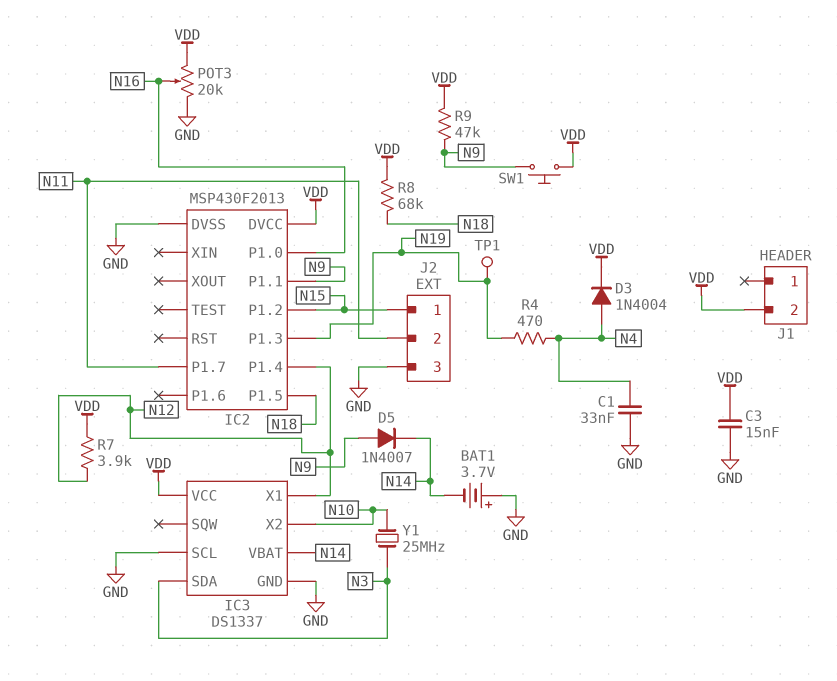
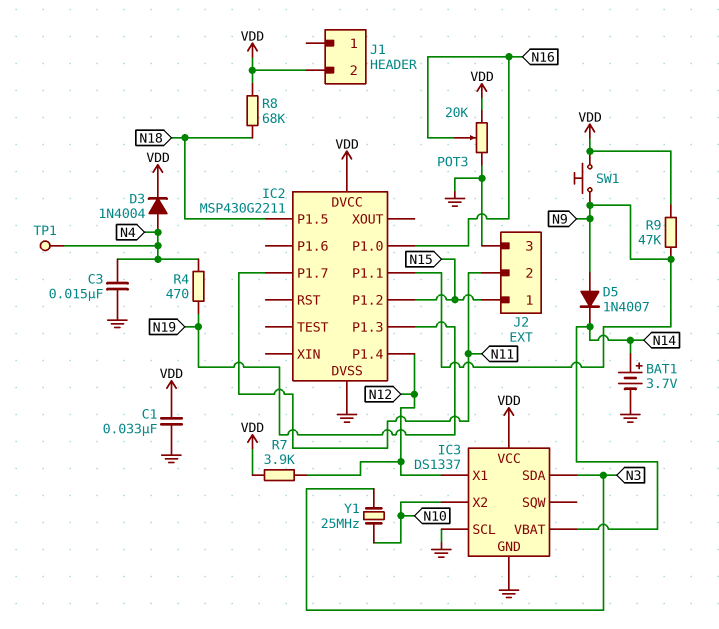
BAT1: 3.7V (plus GND, minus N14) -> 3.7V (plus N14, minus GND)
C1: 33nF (GND, N4) -> 33nF (GND, VDD)
C3: 15nF (GND, VDD) -> 15nF (GND, N4)
IC2: MSP430F2013 -> MSP430G2211
TP1: test point (N19) -> test point (N4)

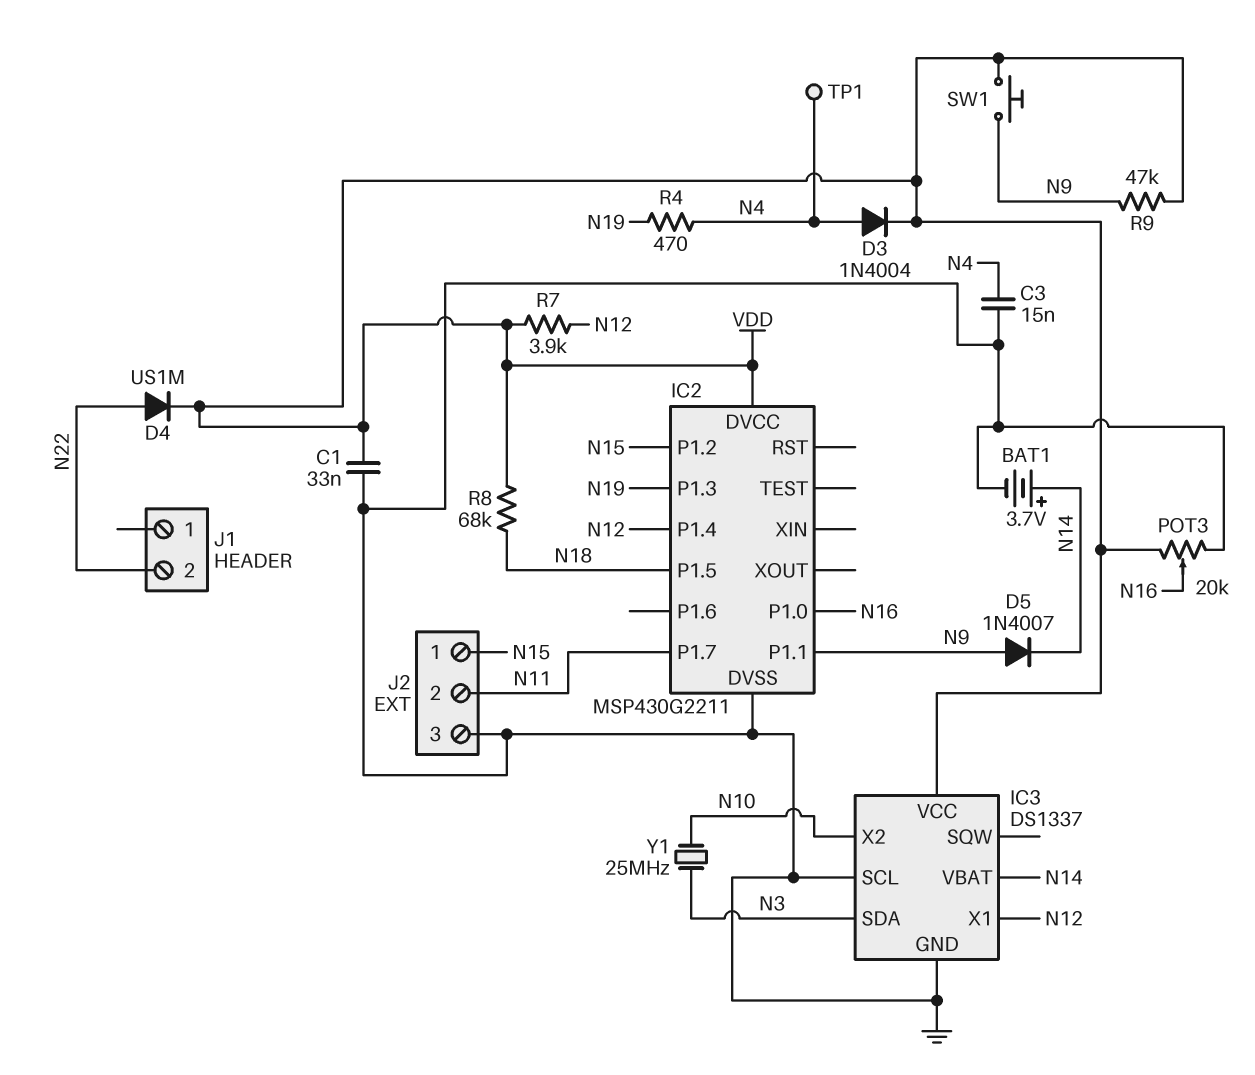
D4: none -> diode US1M (A N22, K VDD)
J1 pin 2: VDD -> N22

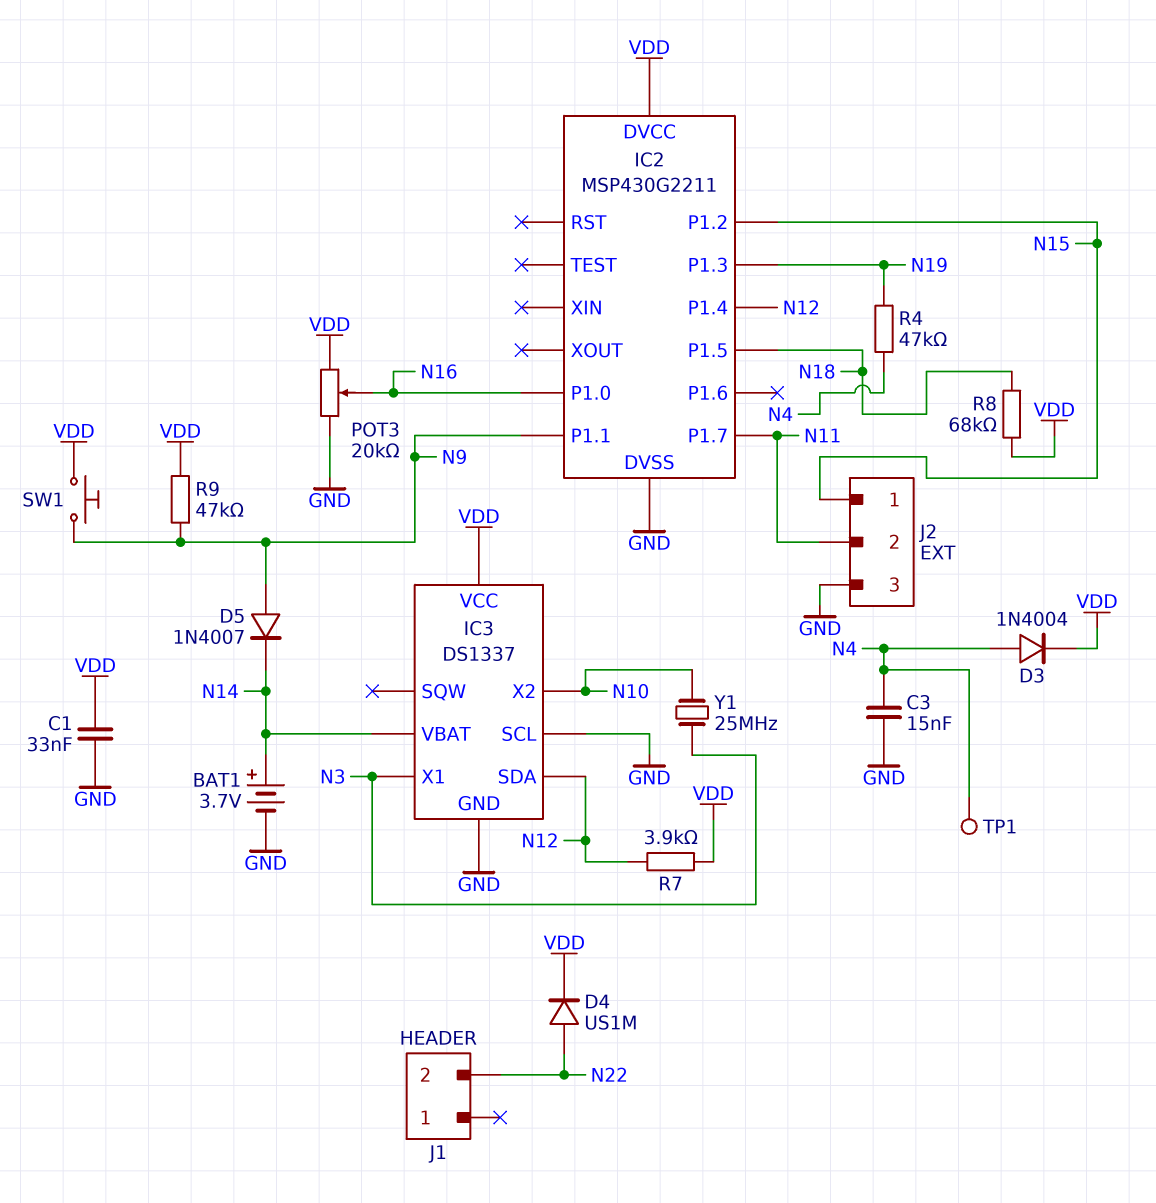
IC3 pin SDA: N3 -> N12
IC3 pin X1: N12 -> N3
R4: 470 (N4, N19) -> 47k (N4, N19)

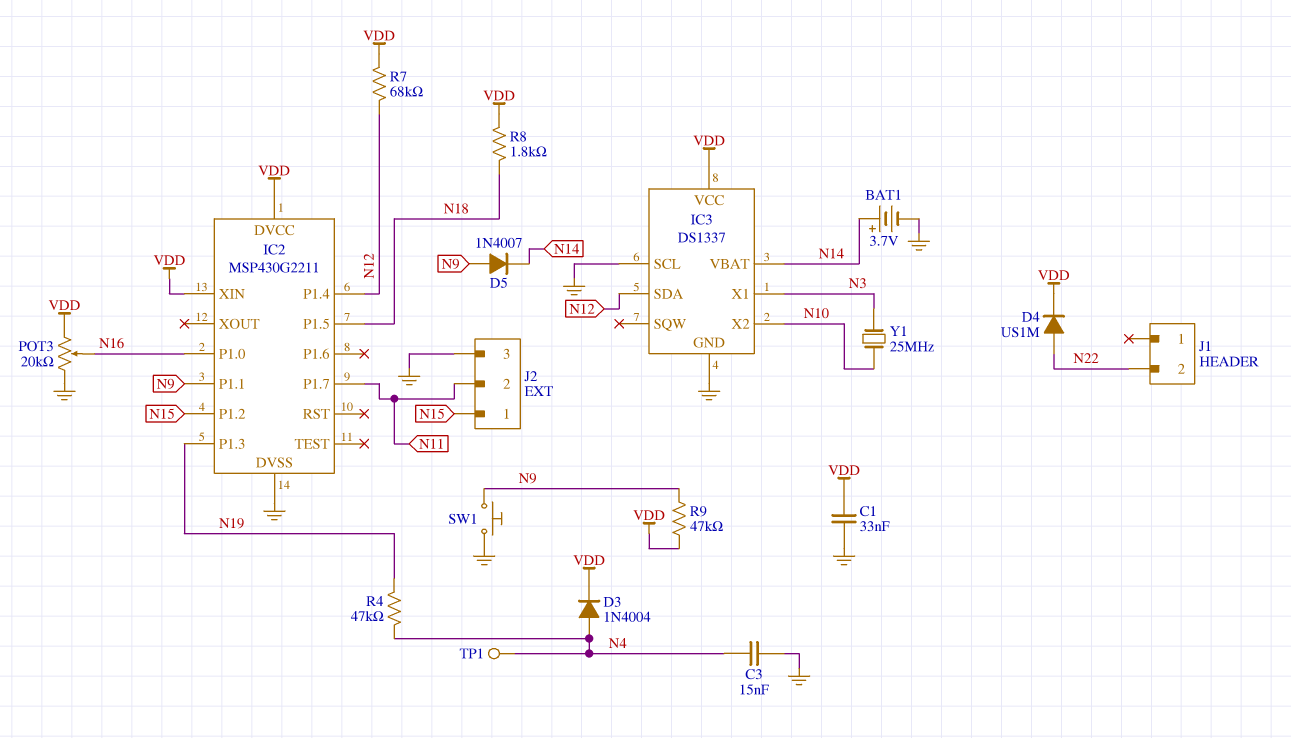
IC2 pin XIN: none -> VDD
R7: 3.9k (N12, VDD) -> 68k (N12, VDD)
R8: 68k (N18, VDD) -> 1.8k (N18, VDD)
SW1: button (N9, VDD) -> button (GND, N9)

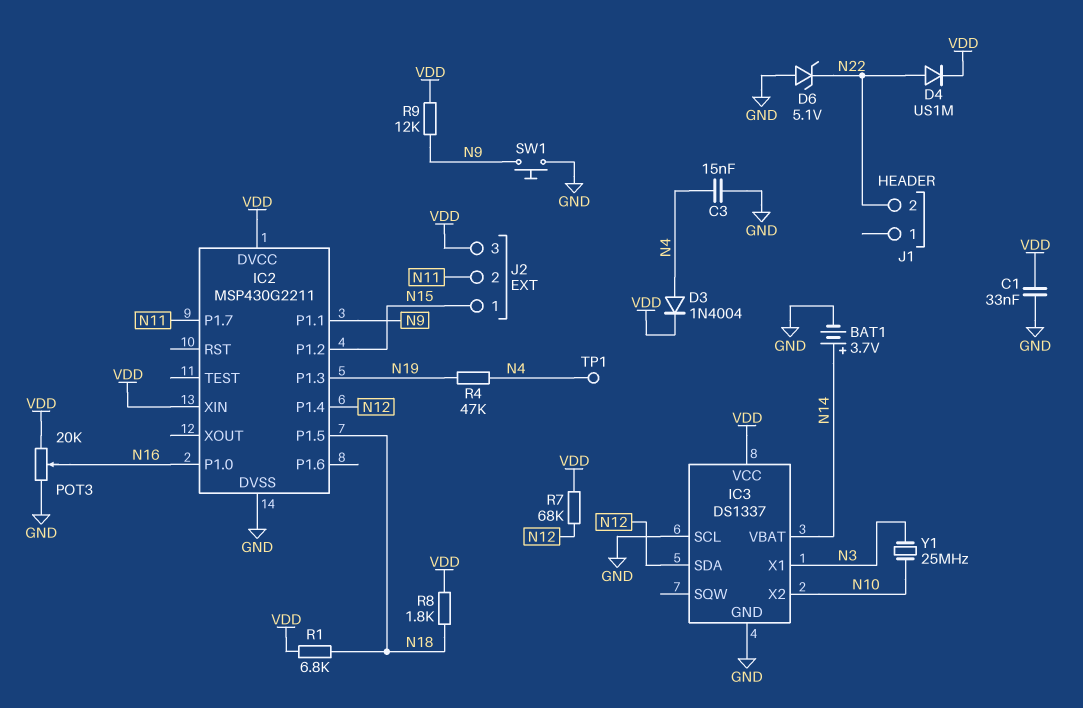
D5: diode 1N4007 (A N9, K N14) -> none
D6: none -> zener 5.1V (A GND, K N22)
J2 pin 3: GND -> VDD
R1: none -> 6.8k (N18, VDD)
R9: 47k (N9, VDD) -> 12k (N9, VDD)

